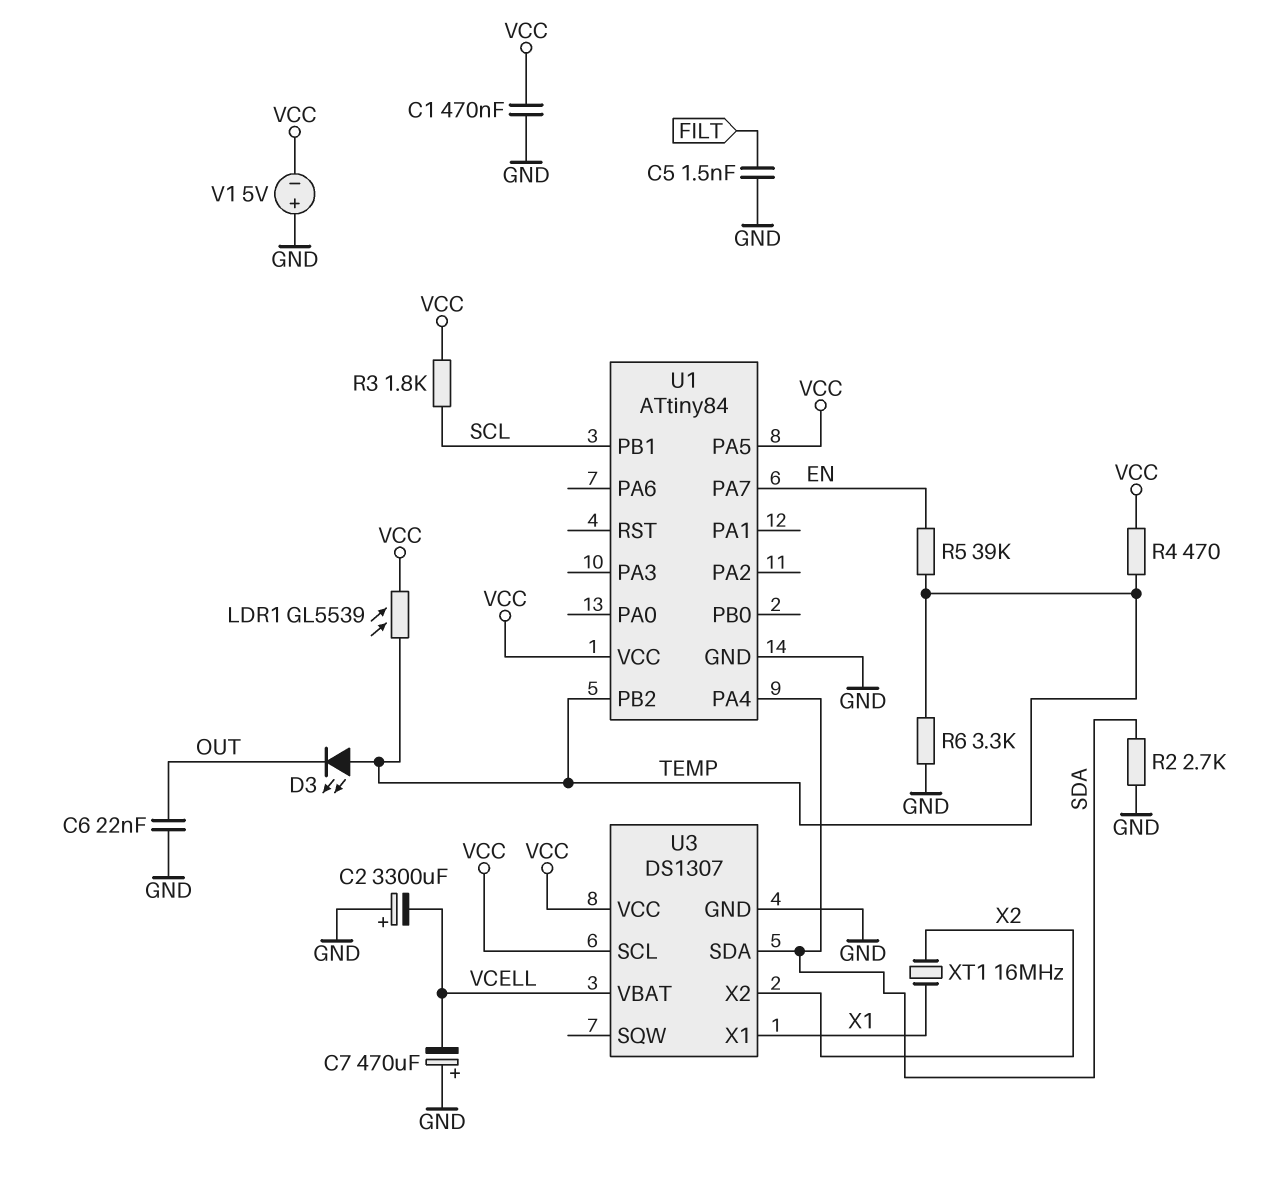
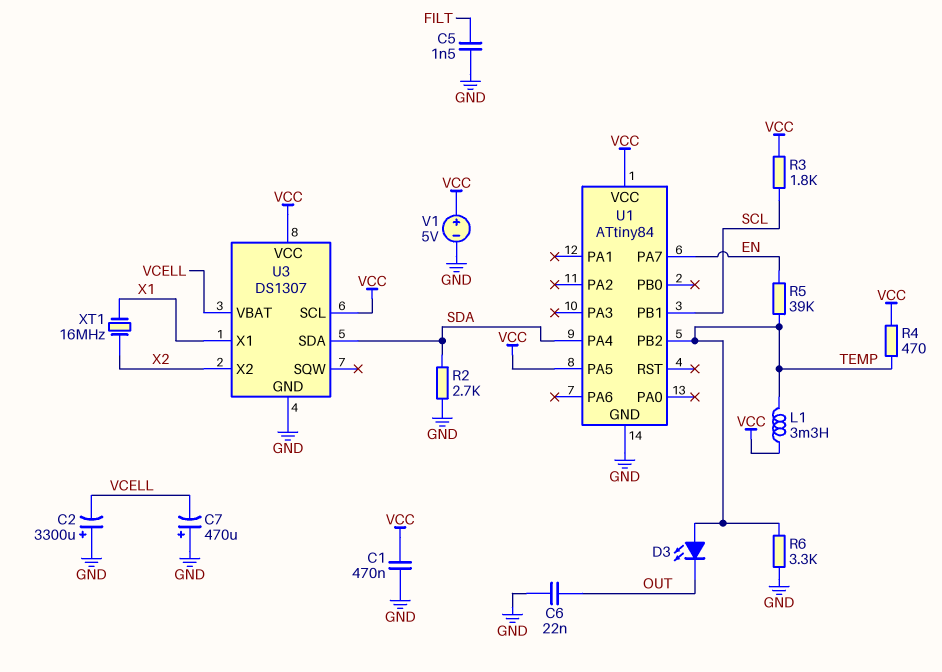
L1: none -> 3.3mH (TEMP, VCC)
LDR1: GL5539 (TEMP, VCC) -> none
V1: 5V (plus GND, minus VCC) -> 5V (plus VCC, minus GND)

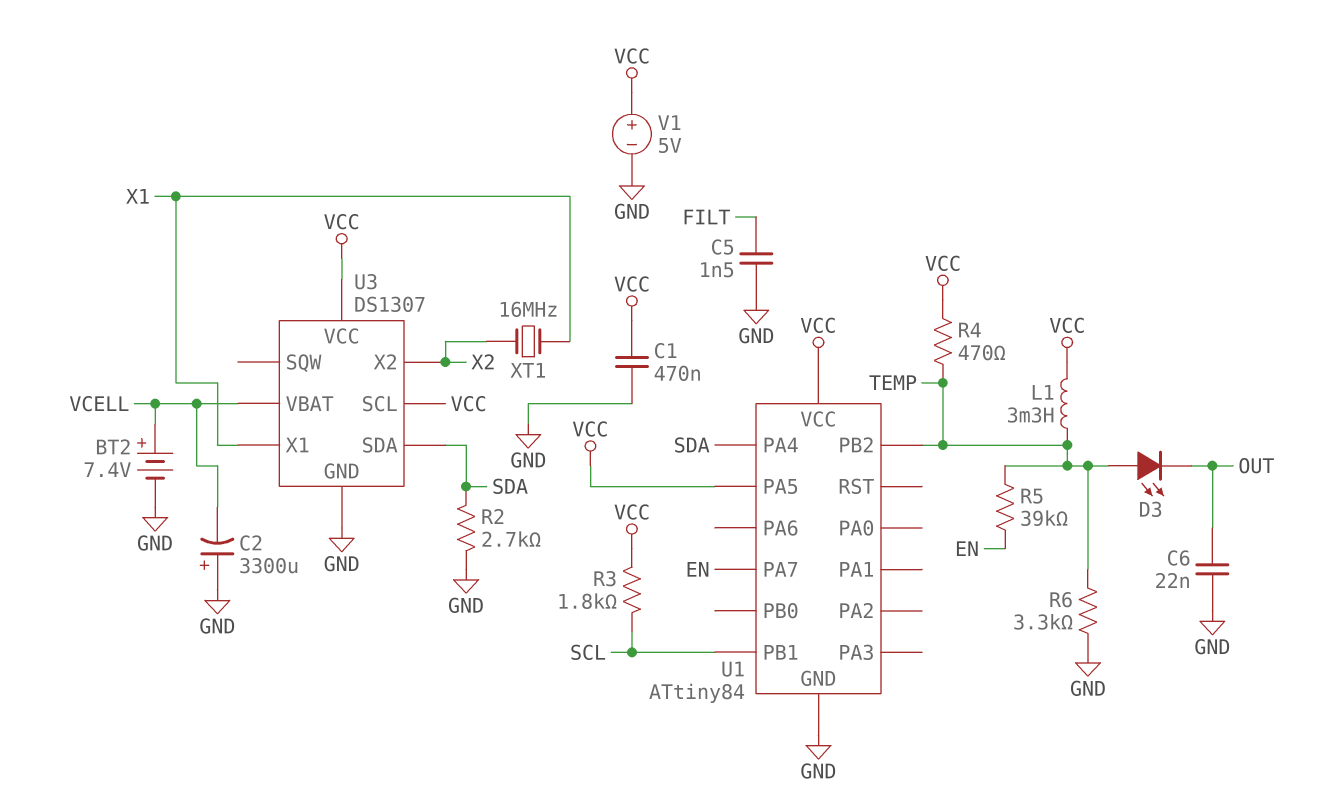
BT2: none -> 7.4V (plus VCELL, minus GND)
C7: 470uF (plus GND, minus VCELL) -> none

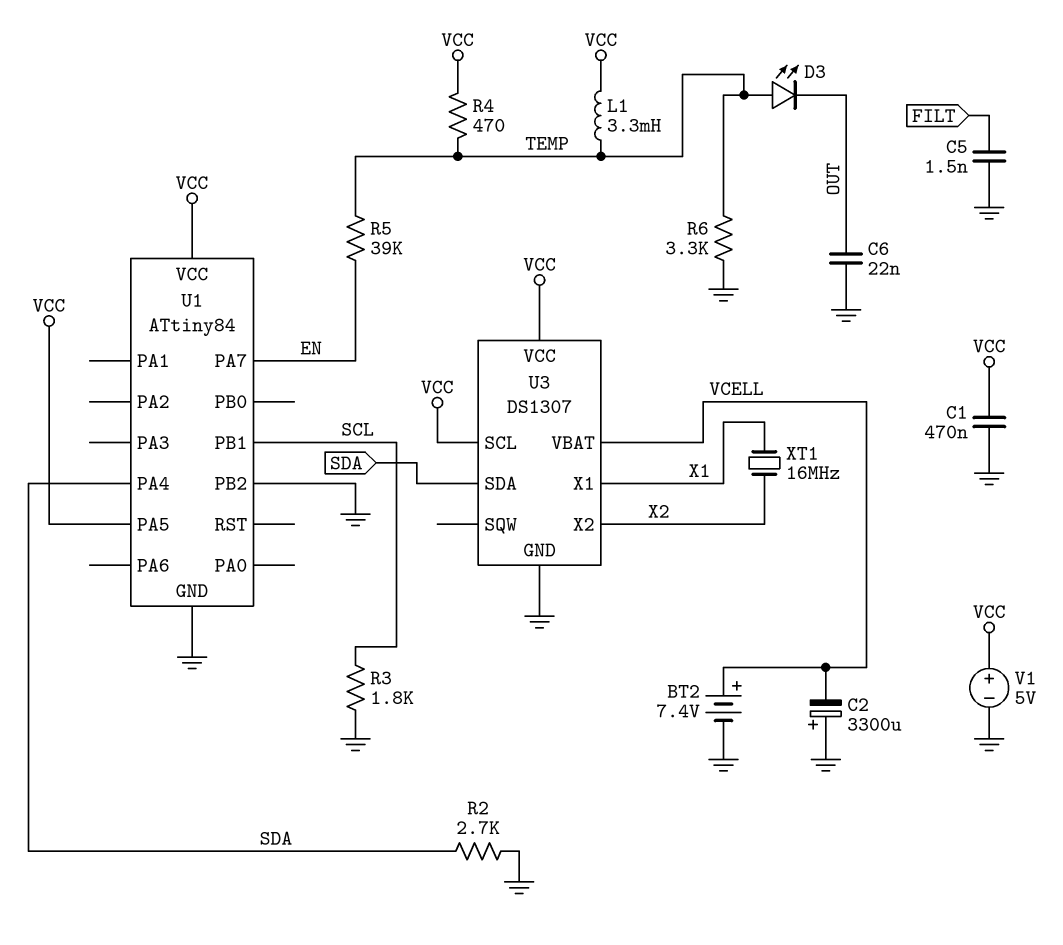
R3: 1.8k (SCL, VCC) -> 1.8k (GND, SCL)
U1 pin PB2: TEMP -> GND

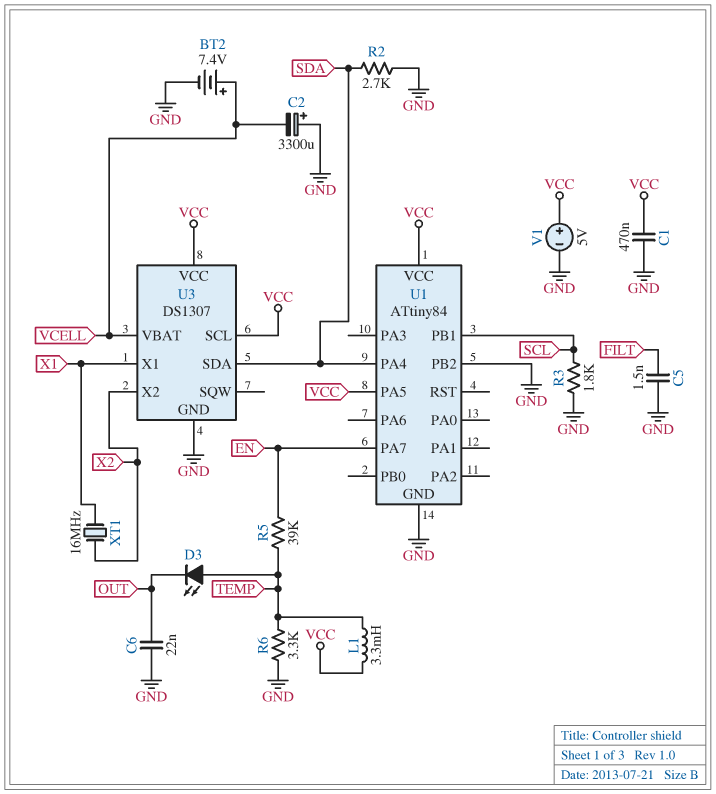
R4: 470 (TEMP, VCC) -> none

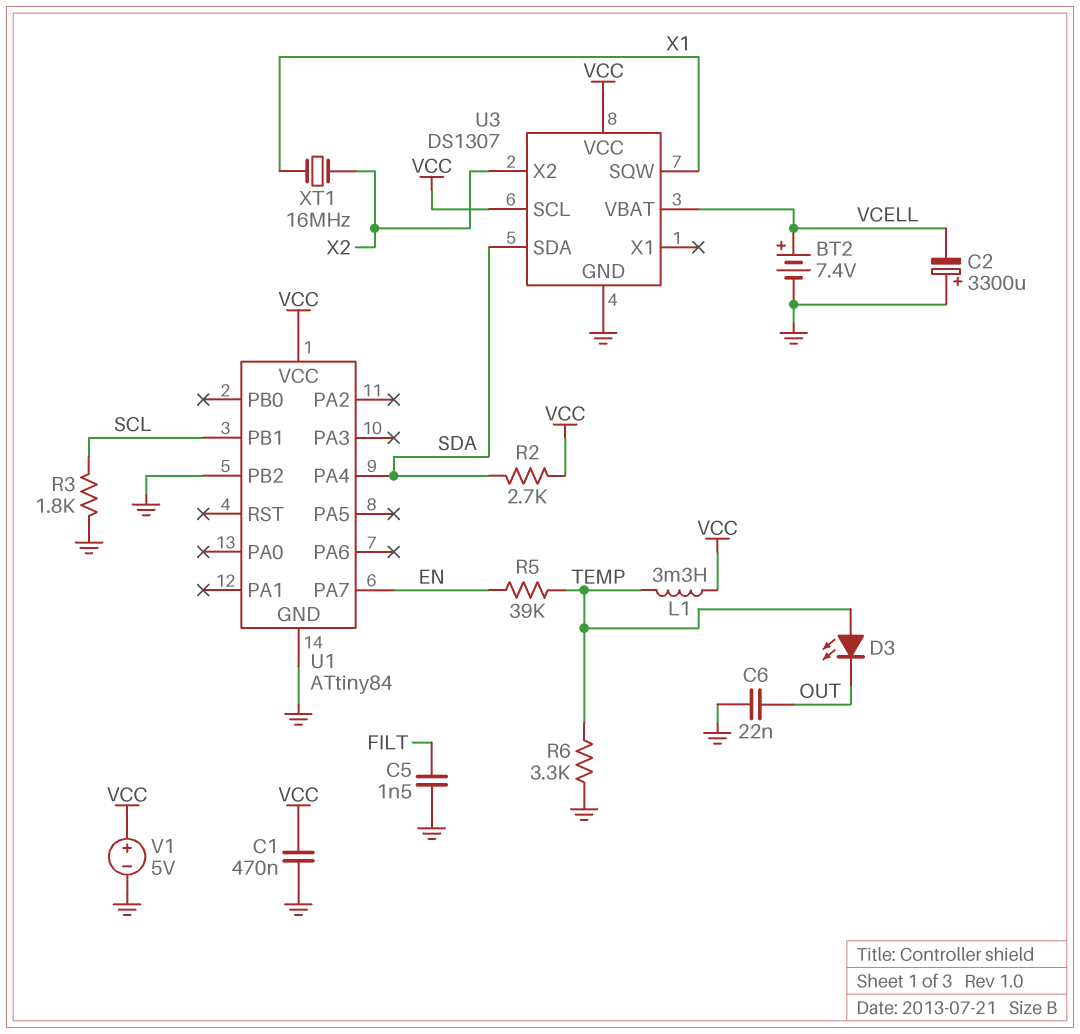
R2: 2.7k (GND, SDA) -> 2.7k (SDA, VCC)
U1 pin PA5: VCC -> none
U3 pin SQW: none -> X1
U3 pin X1: X1 -> none

